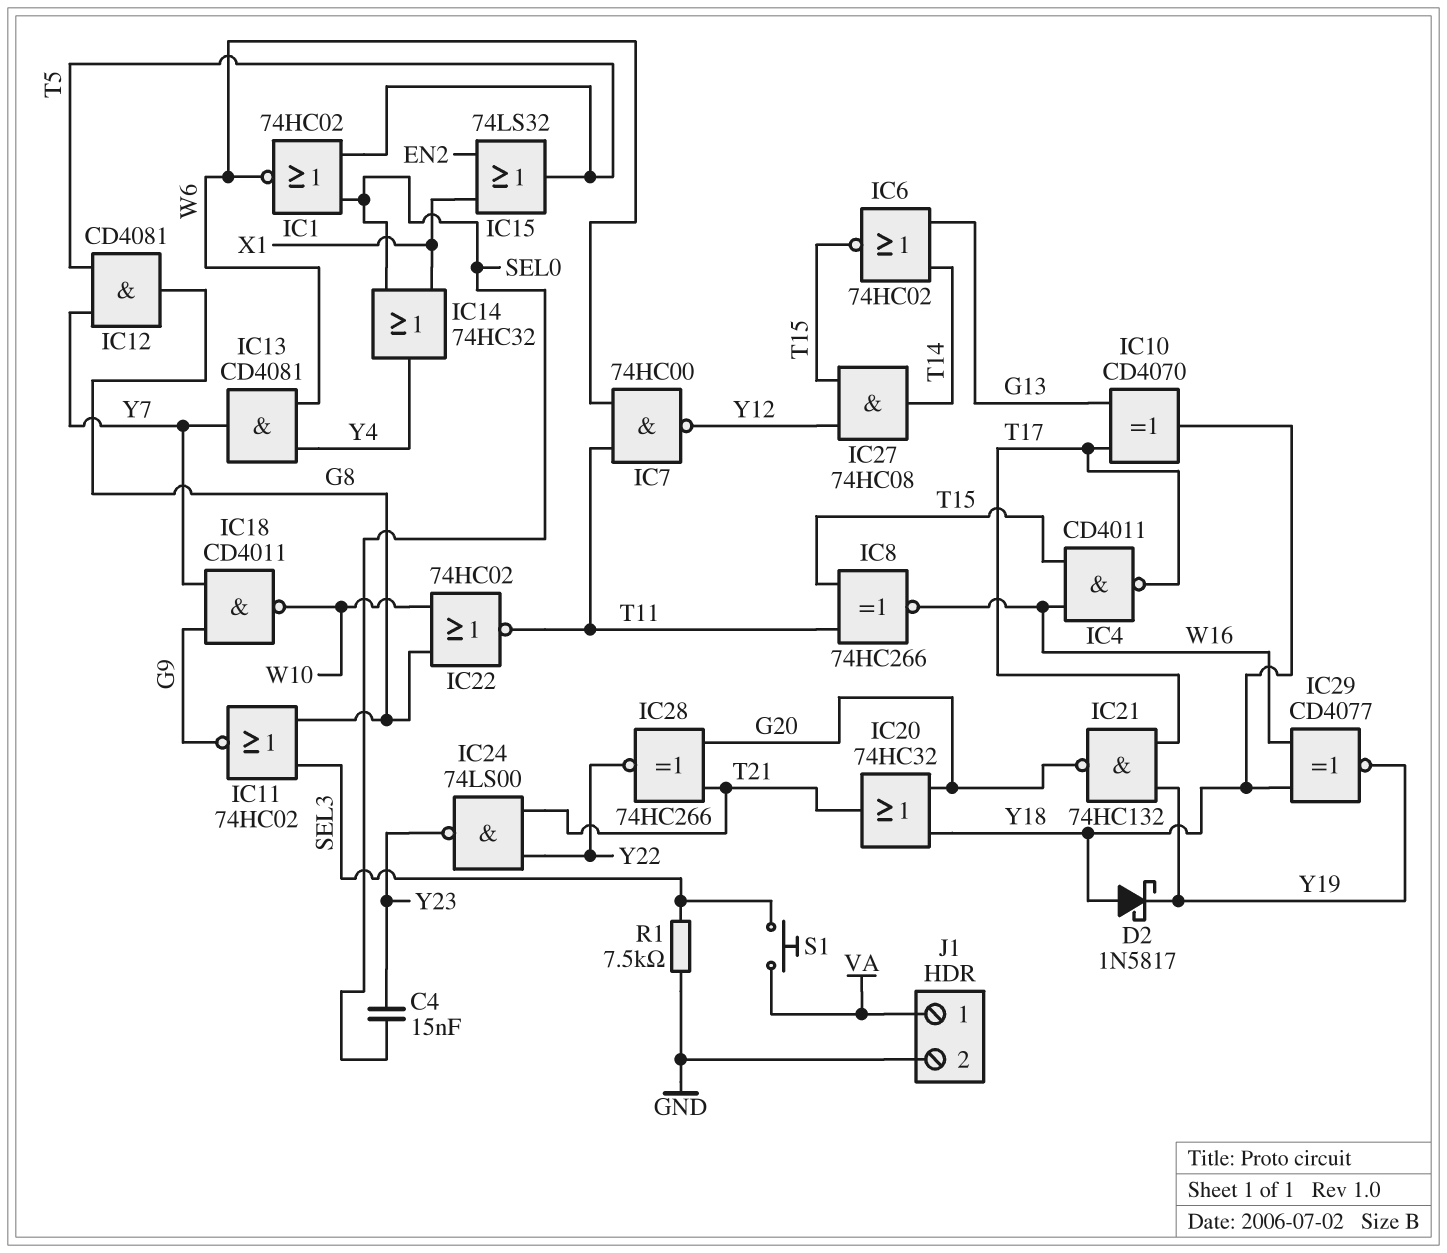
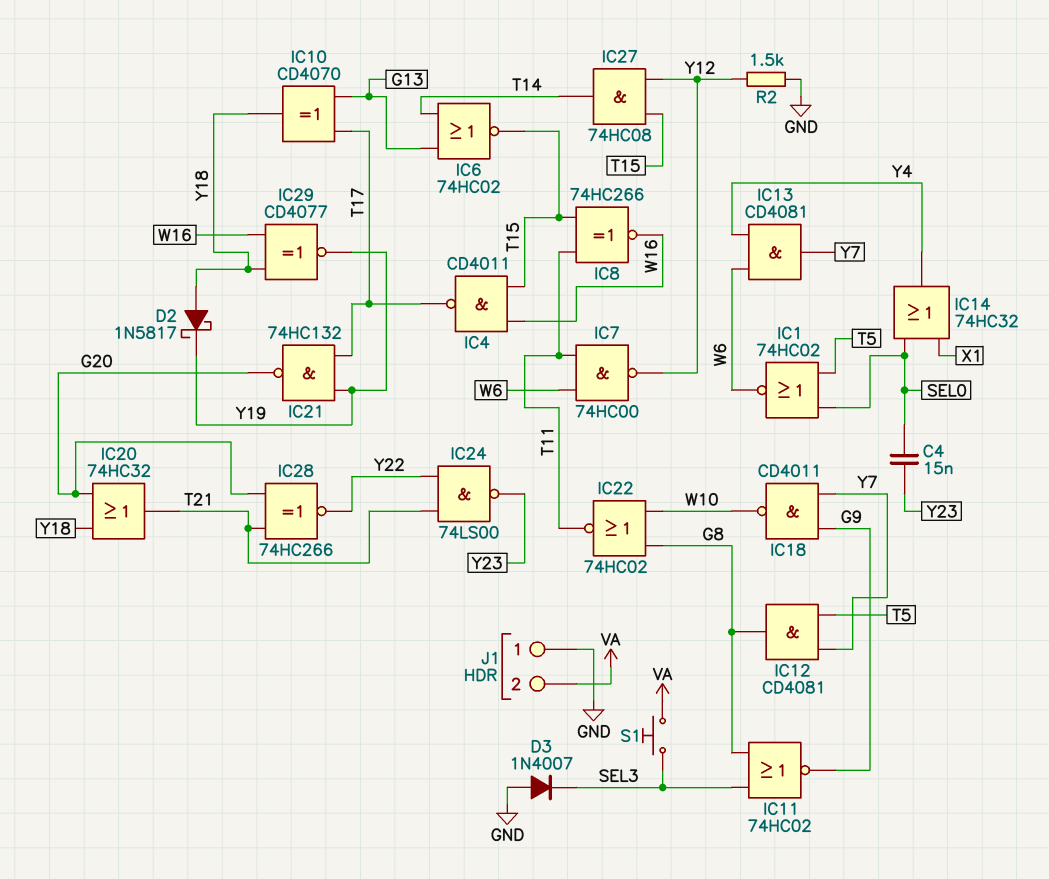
D3: none -> diode 1N4007 (A GND, K SEL3)
IC15: OR 74LS32 (in EN2, in X1, out T5) -> none
J1 pin 1: VA -> GND
J1 pin 2: GND -> VA
R1: 7.5k (GND, SEL3) -> none
R2: none -> 1.5k (GND, Y12)

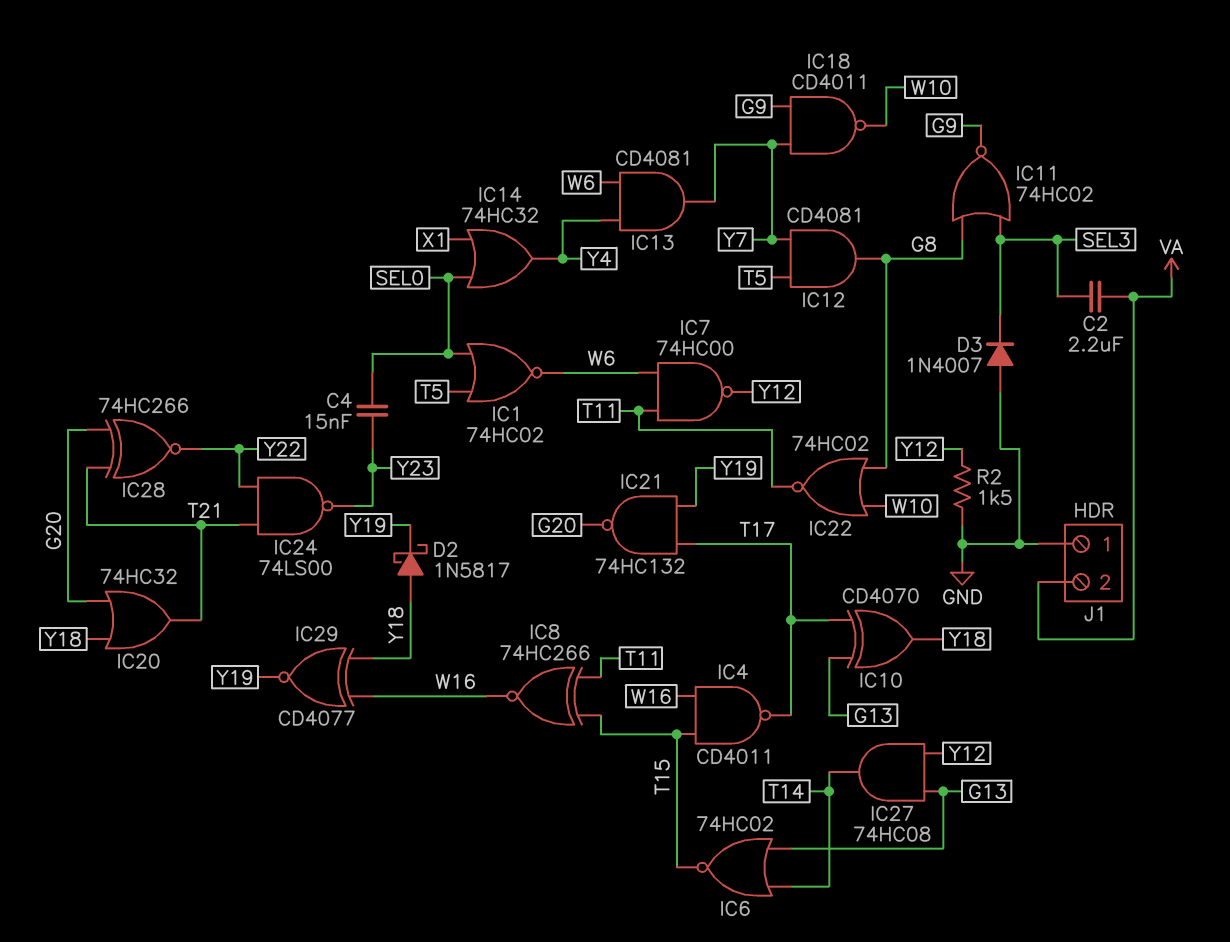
C2: none -> 2.2uF (SEL3, VA)
IC27: AND 74HC08 (in T15, in Y12, out T14) -> AND 74HC08 (in G13, in Y12, out T14)
S1: button (SEL3, VA) -> none

